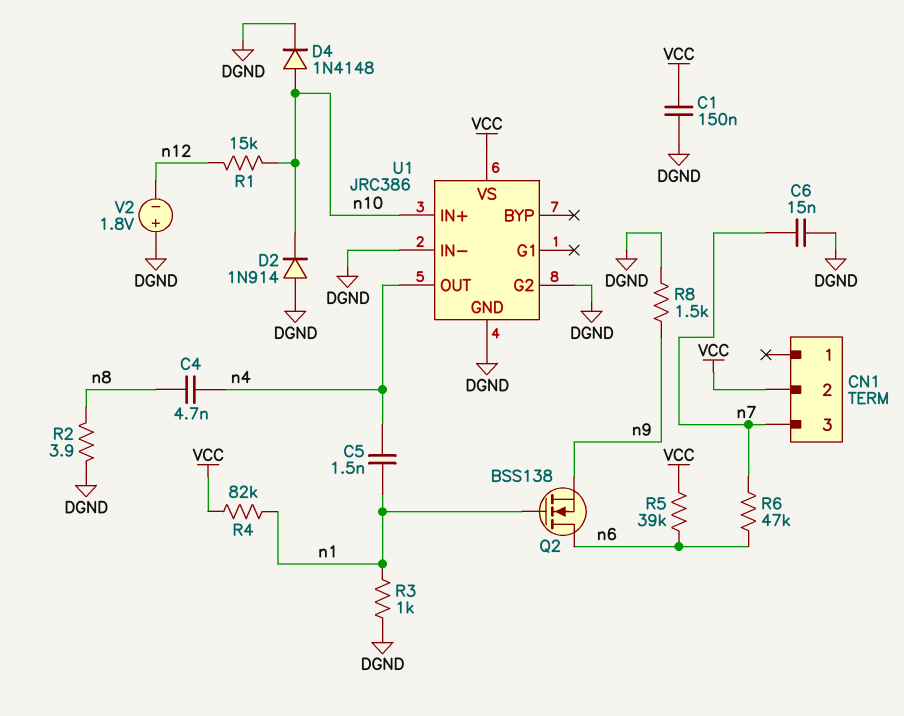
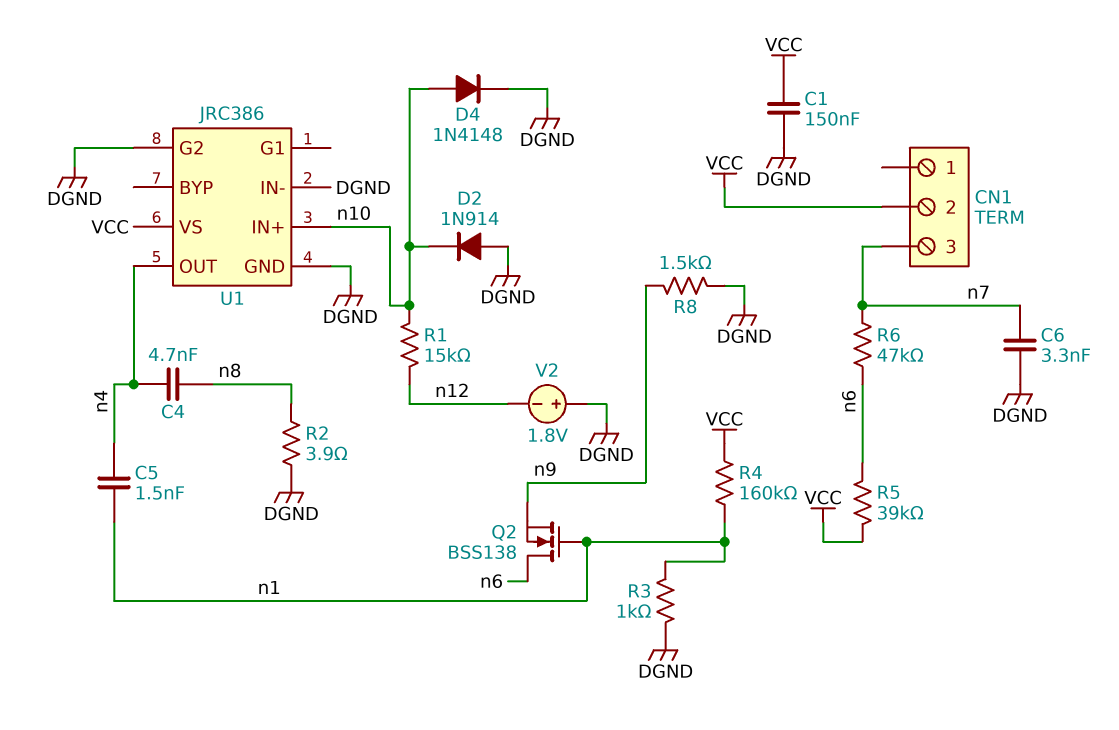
C6: 15nF (DGND, n7) -> 3.3nF (DGND, n7)
R4: 82k (VCC, n1) -> 160k (VCC, n1)

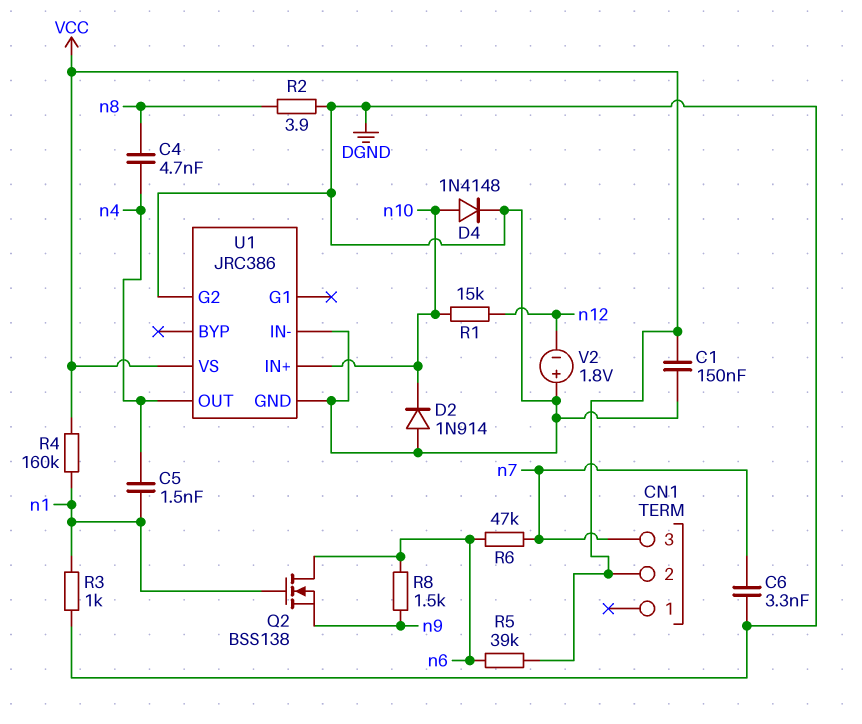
R8: 1.5k (DGND, n9) -> 1.5k (n6, n9)

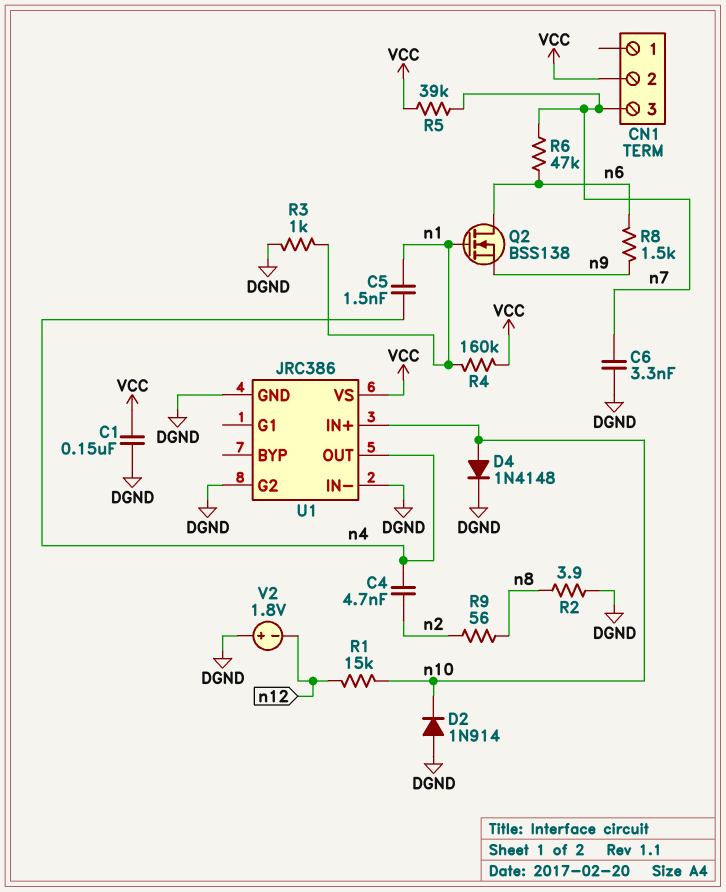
C4: 4.7nF (n4, n8) -> 4.7nF (n2, n4)
R5: 39k (VCC, n6) -> 39k (VCC, n7)
R9: none -> 56 (n2, n8)

